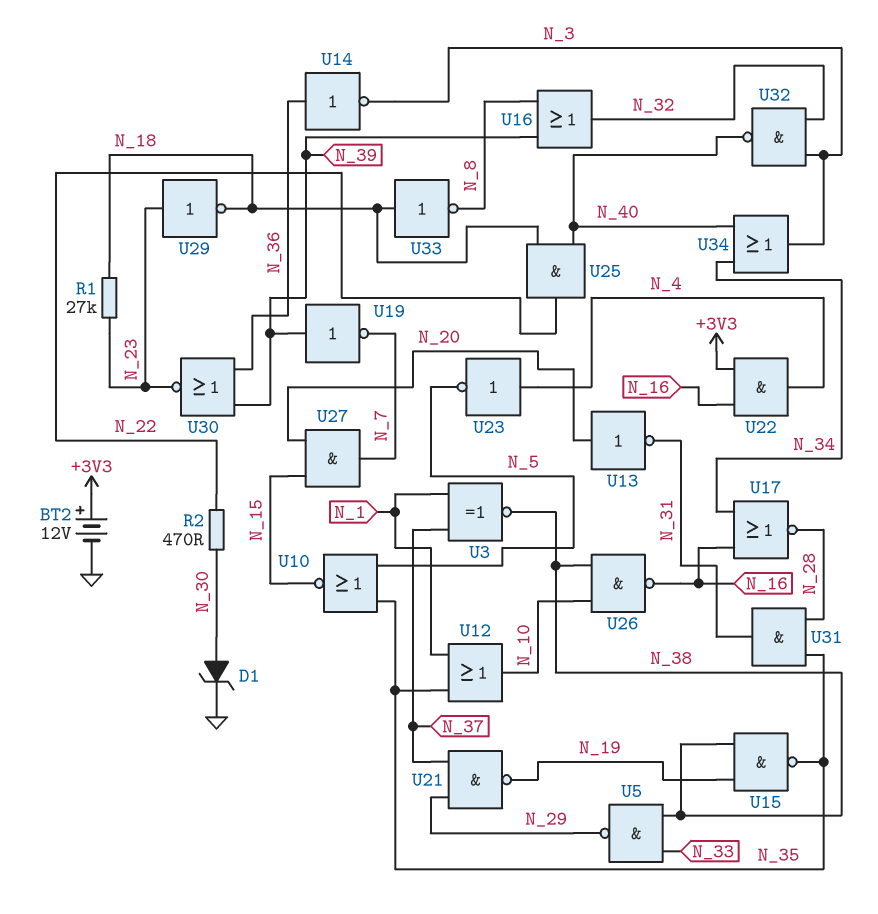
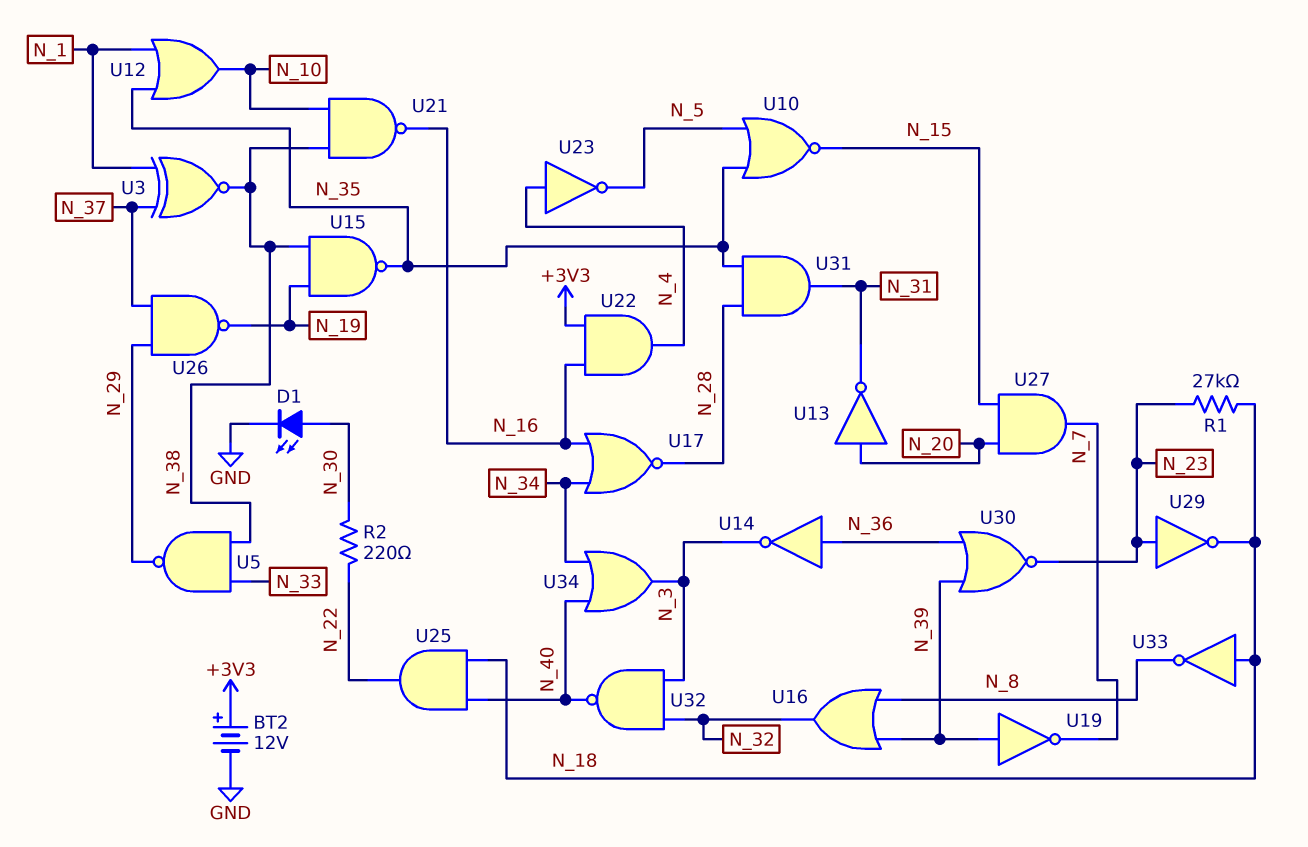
D1: zener (A N_30, K GND) -> LED (A N_30, K GND)
R2: 470 (N_22, N_30) -> 220 (N_22, N_30)
U21: NAND (in N_29, in N_37, out N_19) -> NAND (in N_10, in N_38, out N_16)
U26: NAND (in N_10, in N_38, out N_16) -> NAND (in N_29, in N_37, out N_19)

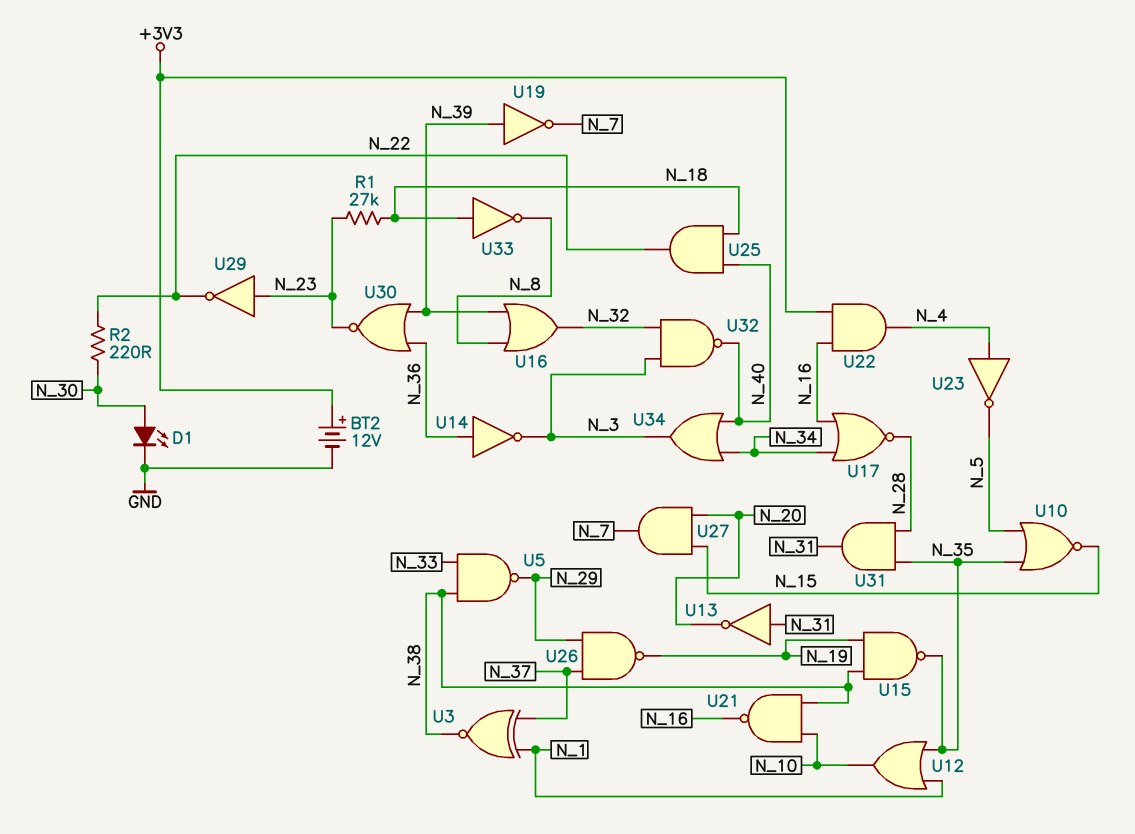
U13: NOT (in N_20, out N_31) -> NOT (in N_31, out N_20)
U29: NOT (in N_23, out N_18) -> NOT (in N_23, out N_22)

